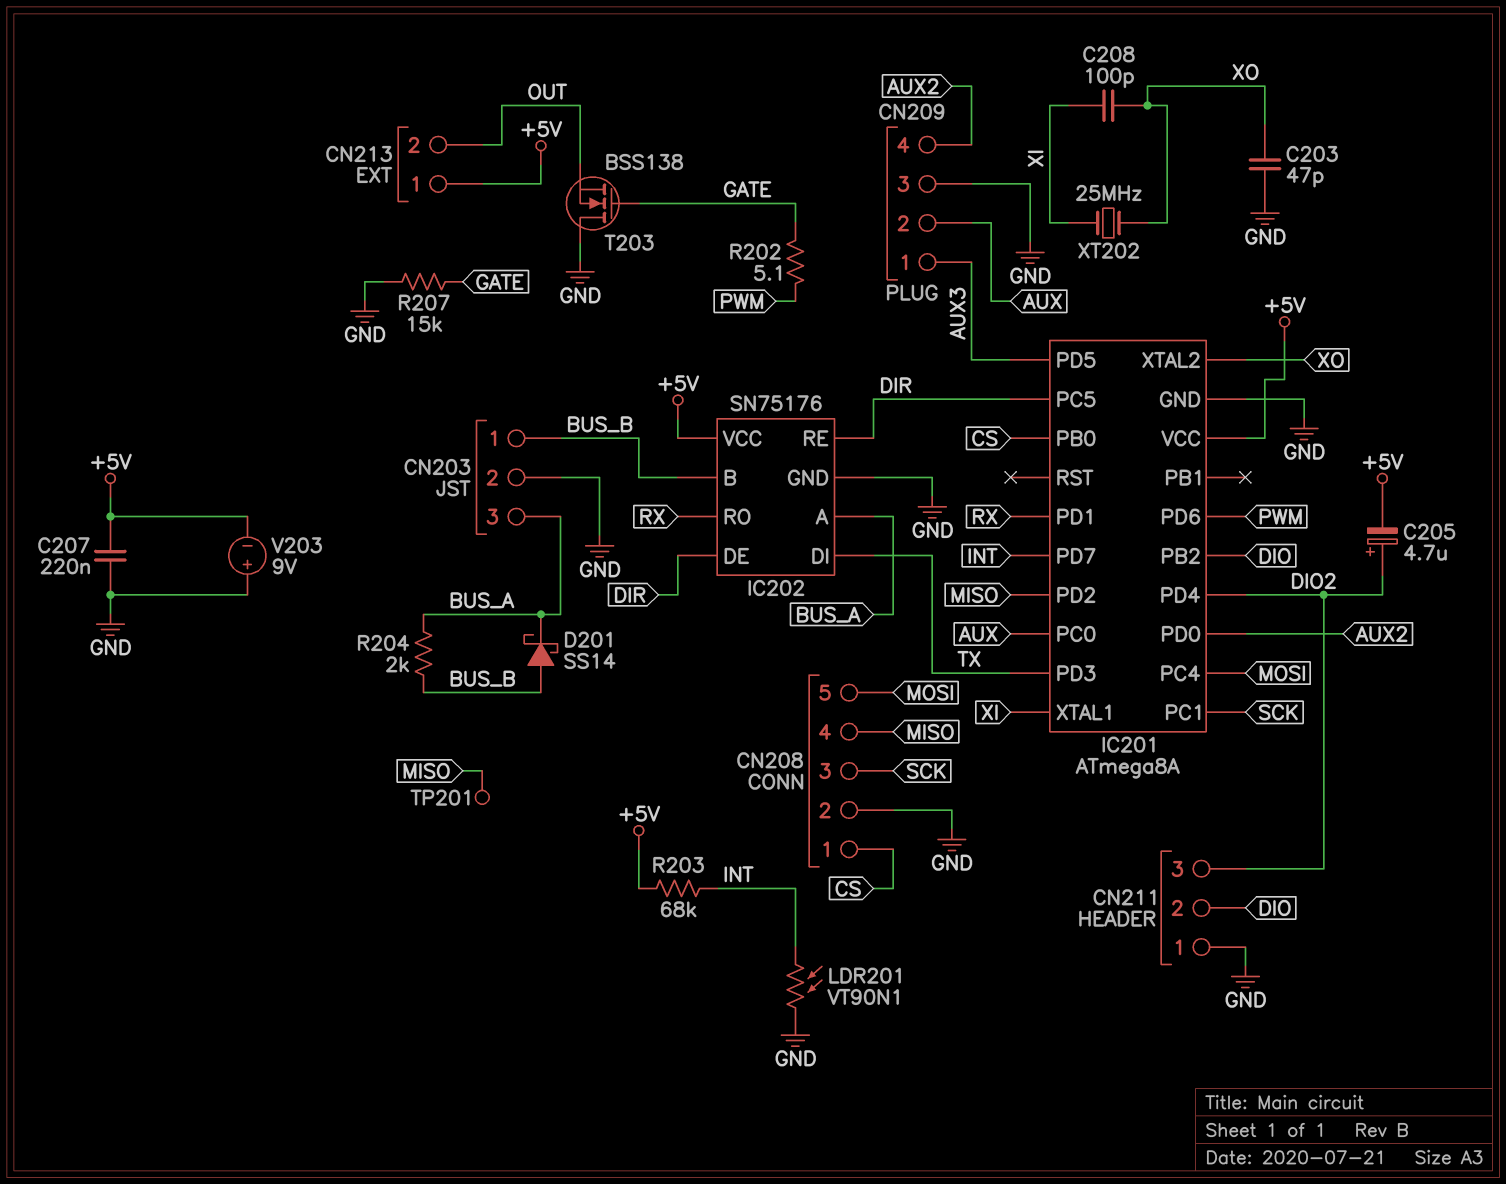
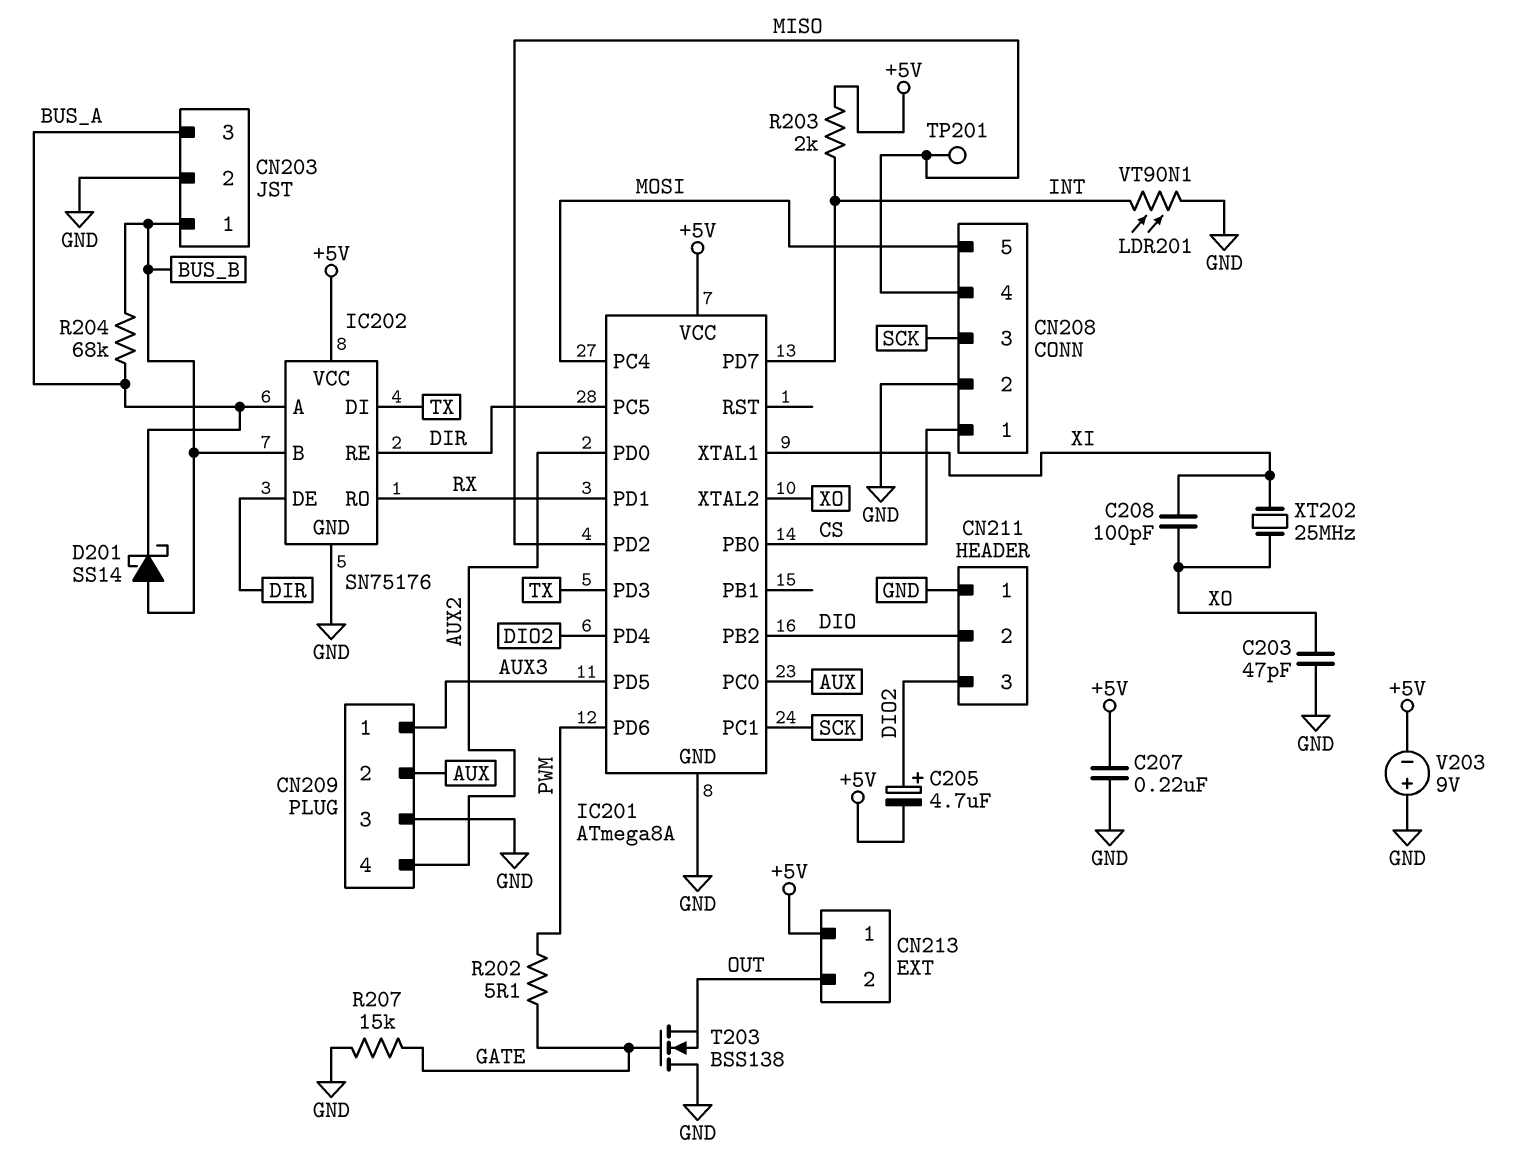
R203: 68k (+5V, INT) -> 2k (+5V, INT)
R204: 2k (BUS_A, BUS_B) -> 68k (BUS_A, BUS_B)

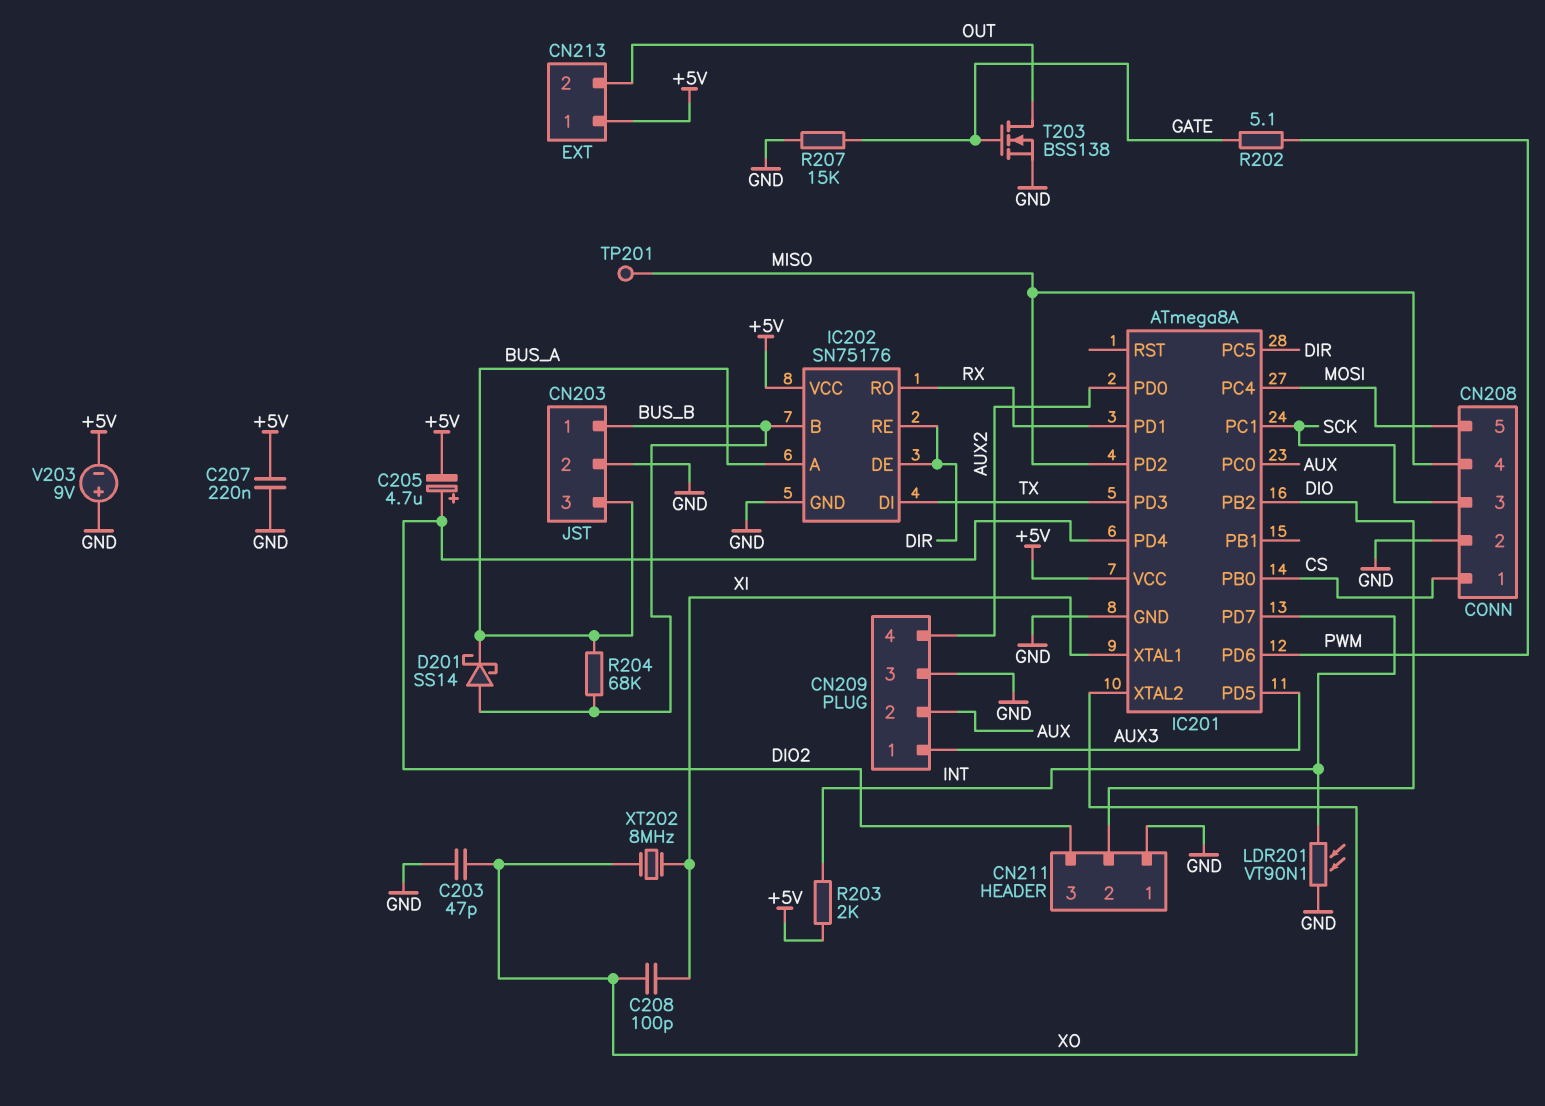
T203: NMOS BSS138 (G GATE, D GND, S OUT) -> NMOS BSS138 (G GATE, D OUT, S GND)
XT202: 25MHz (XI, XO) -> 8MHz (XI, XO)

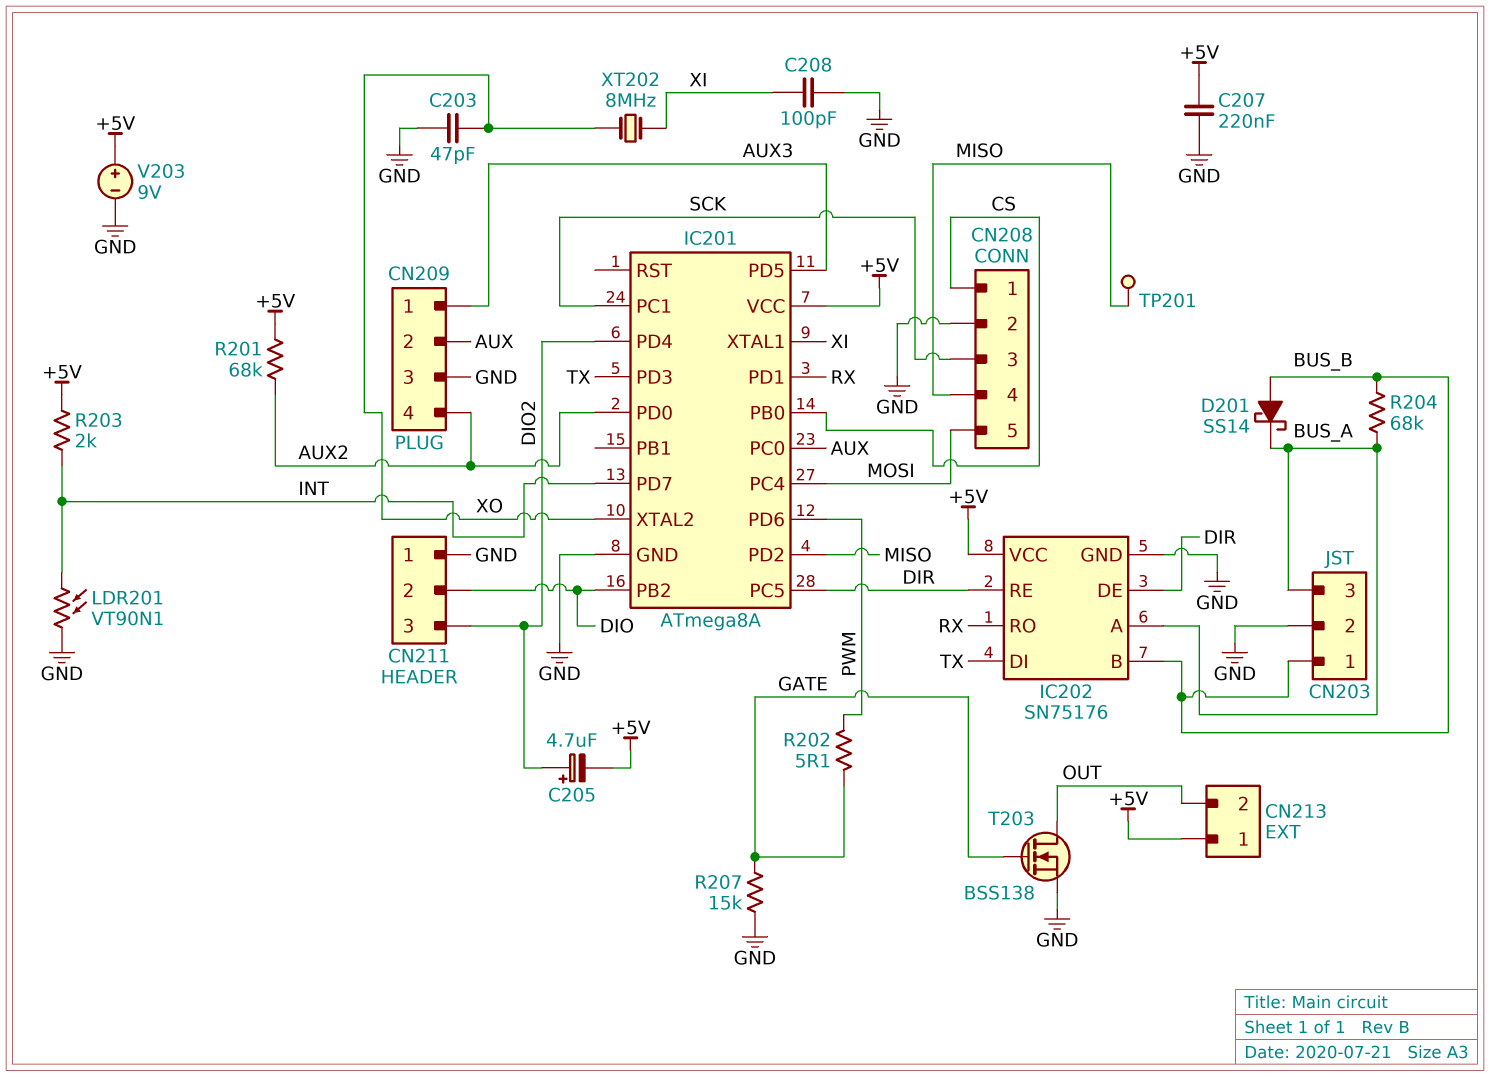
C208: 100pF (XI, XO) -> 100pF (GND, XI)
R201: none -> 68k (+5V, AUX2)
V203: 9V (plus GND, minus +5V) -> 9V (plus +5V, minus GND)

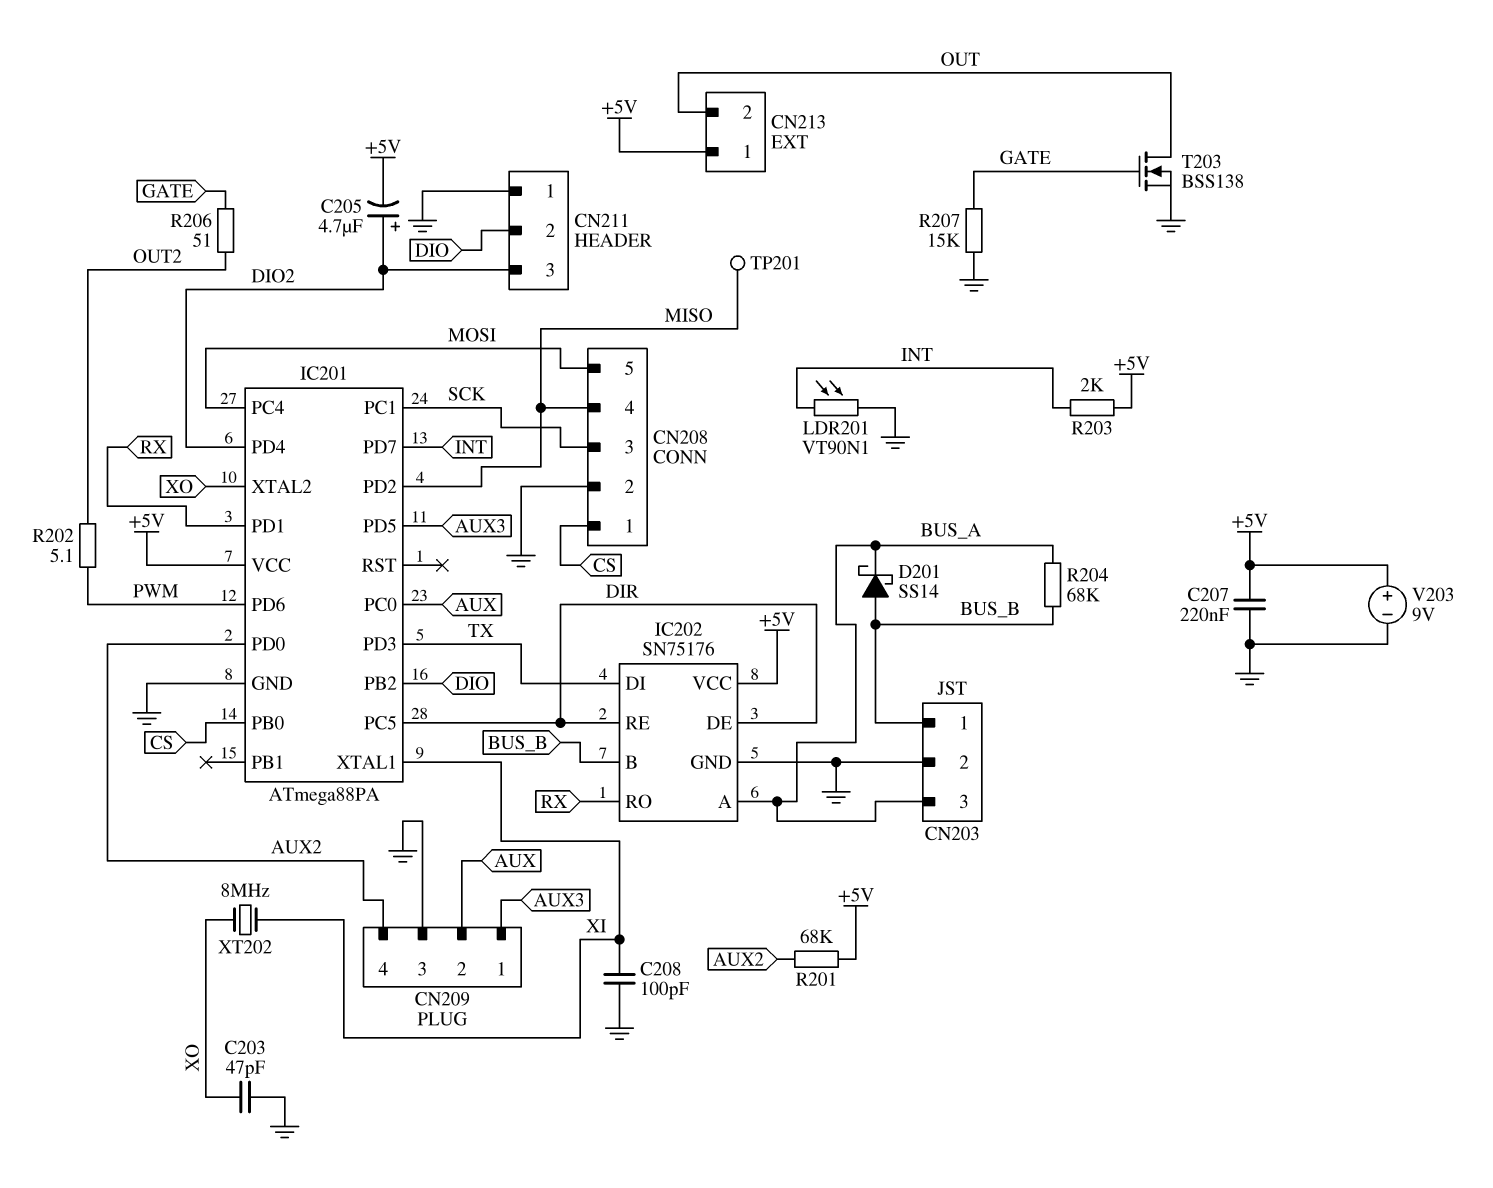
IC201: ATmega8A -> ATmega88PA
R202: 5.1 (GATE, PWM) -> 5.1 (OUT2, PWM)
R206: none -> 51 (GATE, OUT2)

